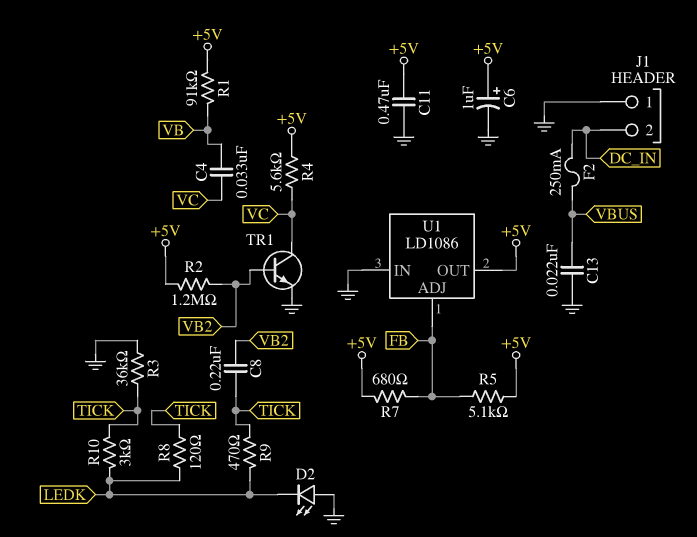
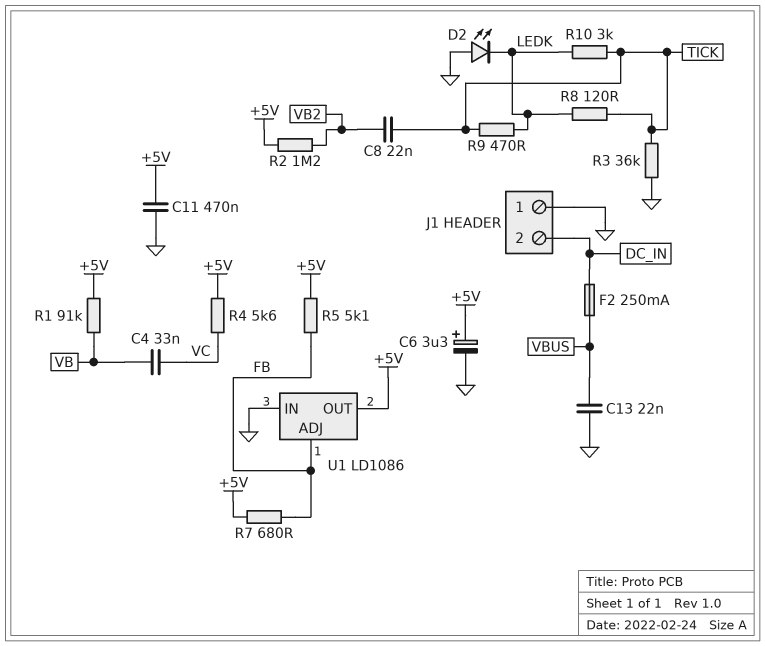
C6: 1uF (plus +5V, minus GND) -> 3.3uF (plus +5V, minus GND)
C8: 220nF (TICK, VB2) -> 22nF (TICK, VB2)
TR1: NPN (B VB2, C VC, E GND) -> none

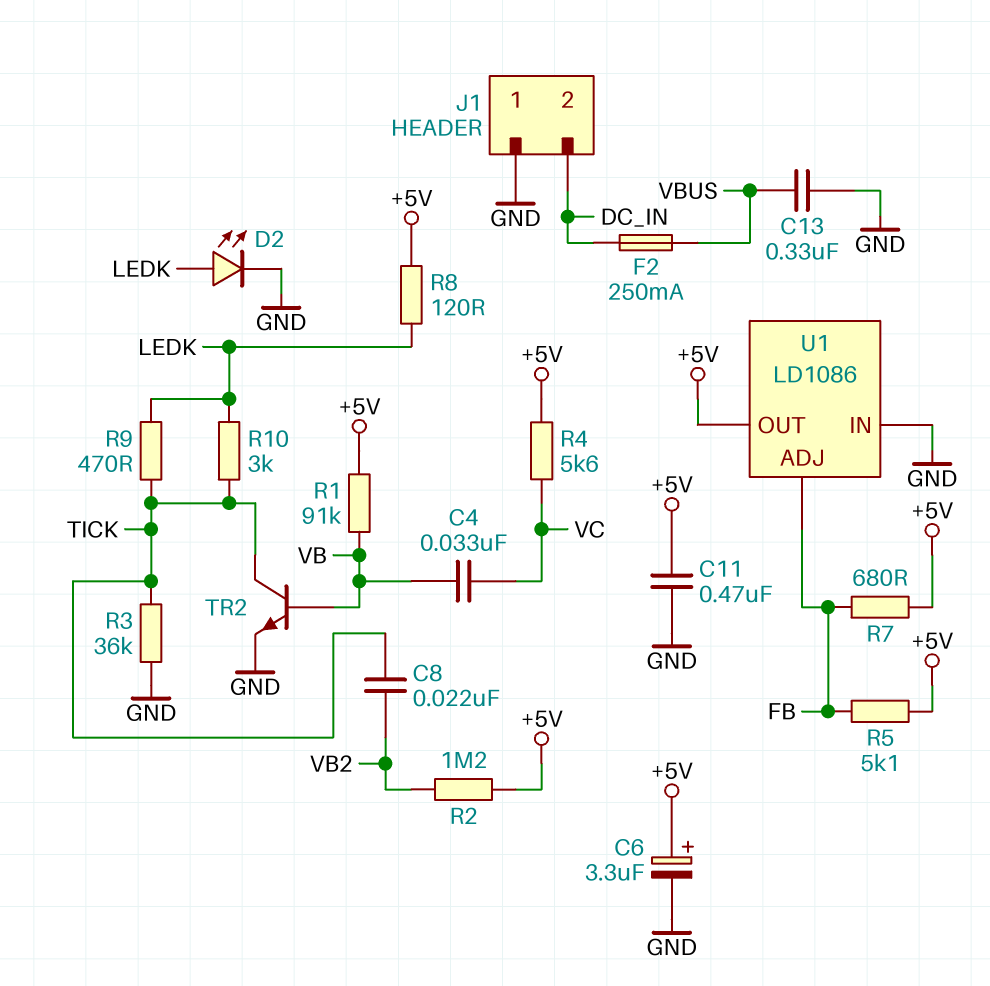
C13: 22nF (GND, VBUS) -> 330nF (GND, VBUS)
D2: LED (A GND, K LEDK) -> LED (A LEDK, K GND)
R8: 120 (LEDK, TICK) -> 120 (+5V, LEDK)
TR2: none -> NPN (B VB, C TICK, E GND)

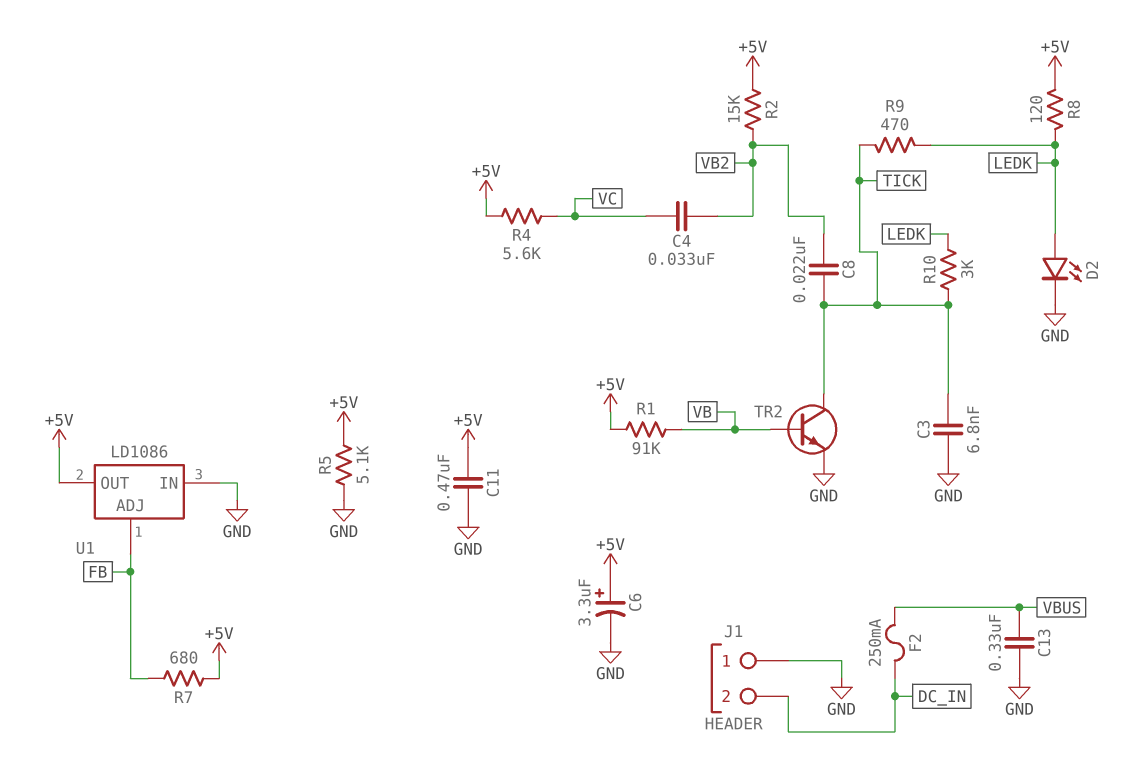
C3: none -> 6.8nF (GND, TICK)
C4: 33nF (VB, VC) -> 33nF (VB2, VC)
R2: 1.2M (+5V, VB2) -> 15k (+5V, VB2)
R3: 36k (GND, TICK) -> none
R5: 5.1k (+5V, FB) -> 5.1k (+5V, GND)

